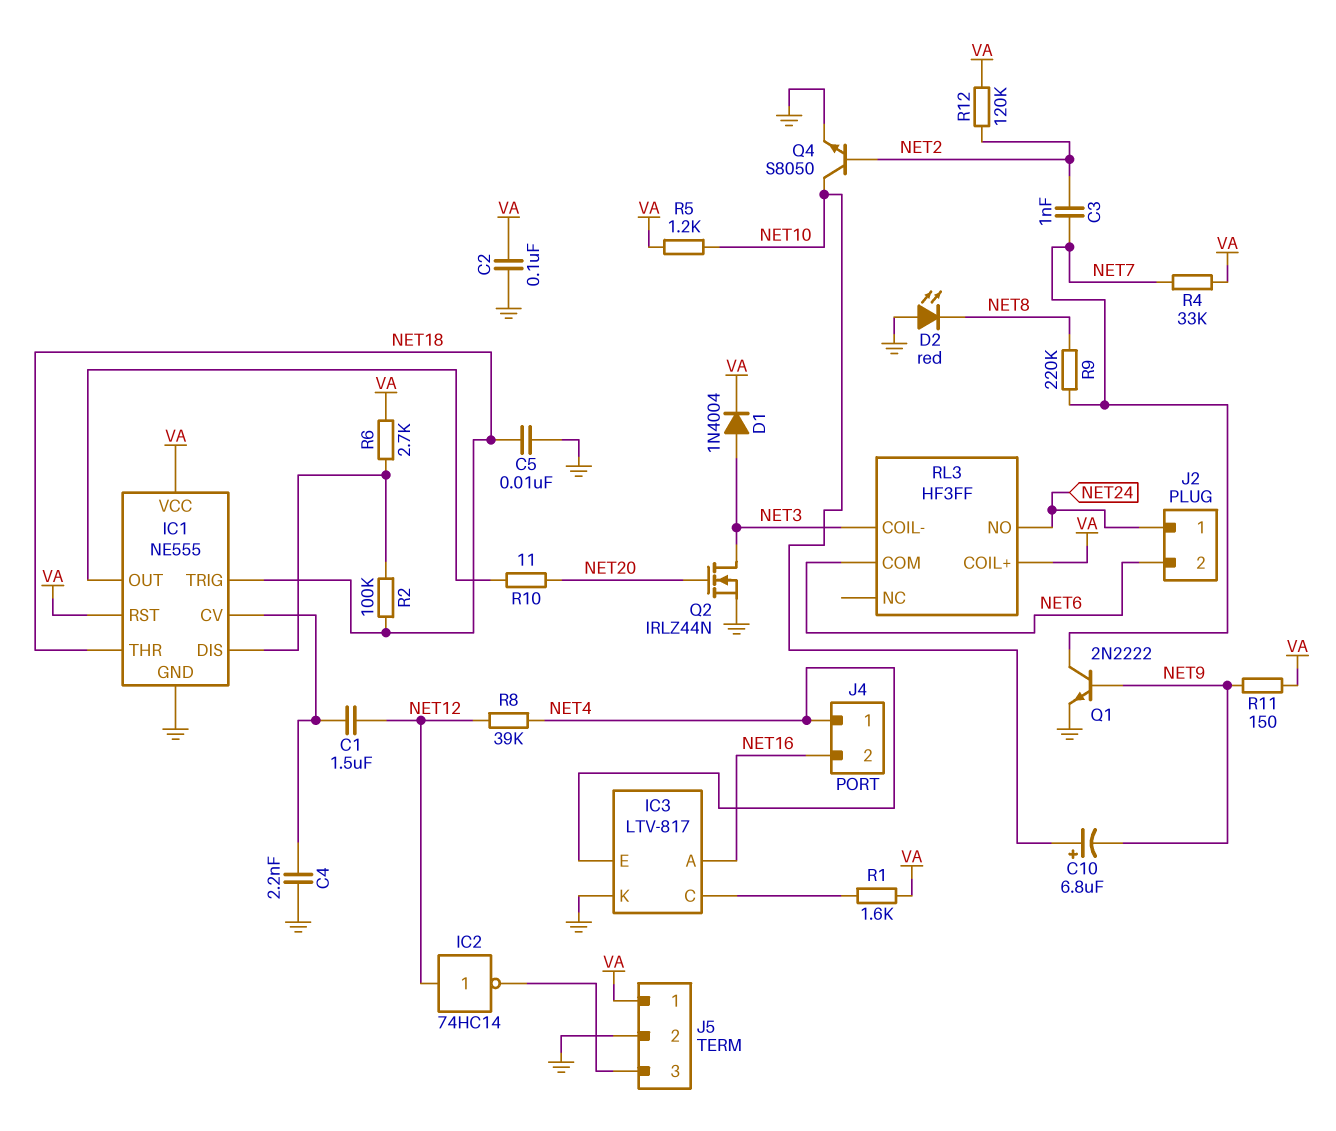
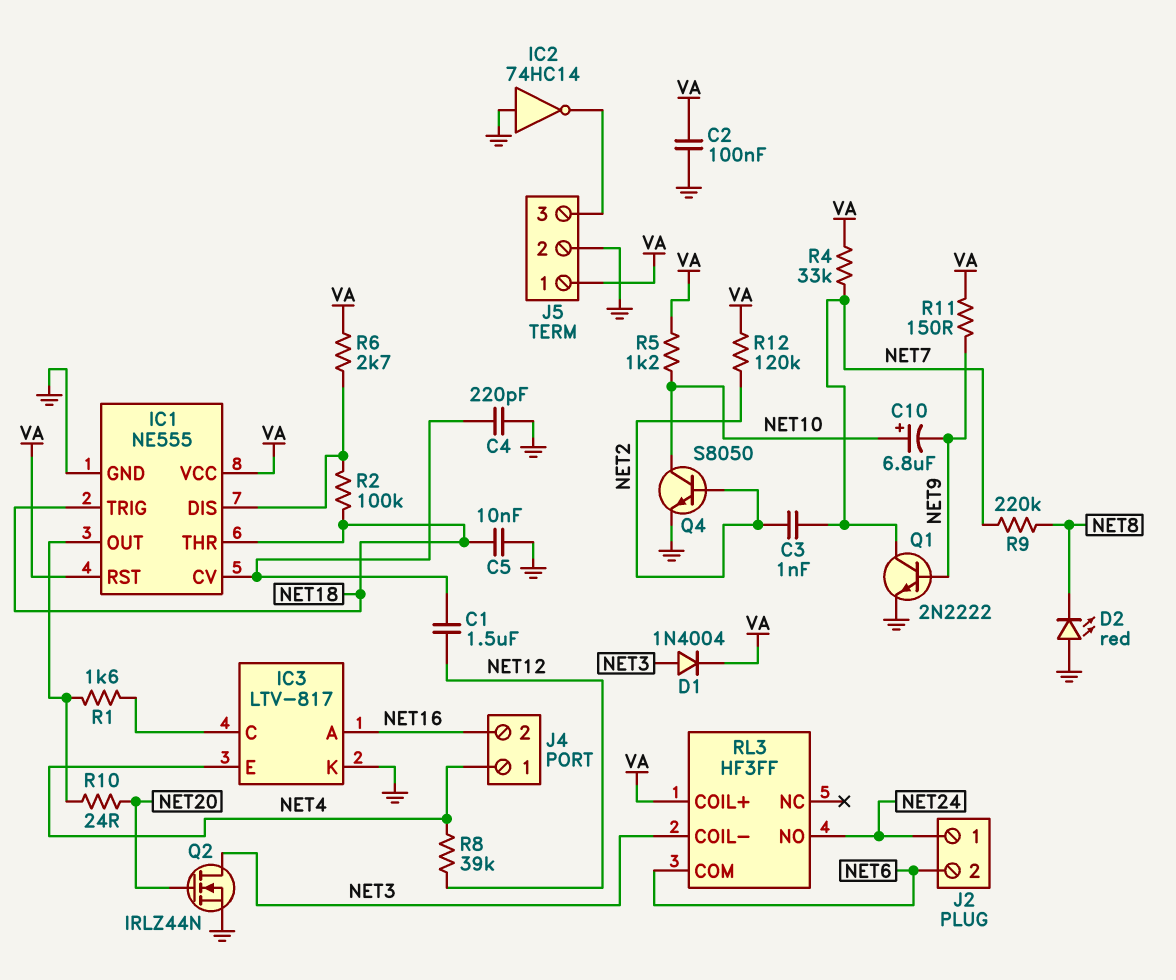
C4: 2.2nF (GND, IC1/CV) -> 220pF (GND, IC1/CV)
IC2: NOT 74HC14 (in NET12, out J5/3) -> NOT 74HC14 (in GND, out J5/3)
R1: 1.6k (IC3/C, VA) -> 1.6k (IC1/OUT, IC3/C)
R10: 11 (IC1/OUT, NET20) -> 24 (IC1/OUT, NET20)

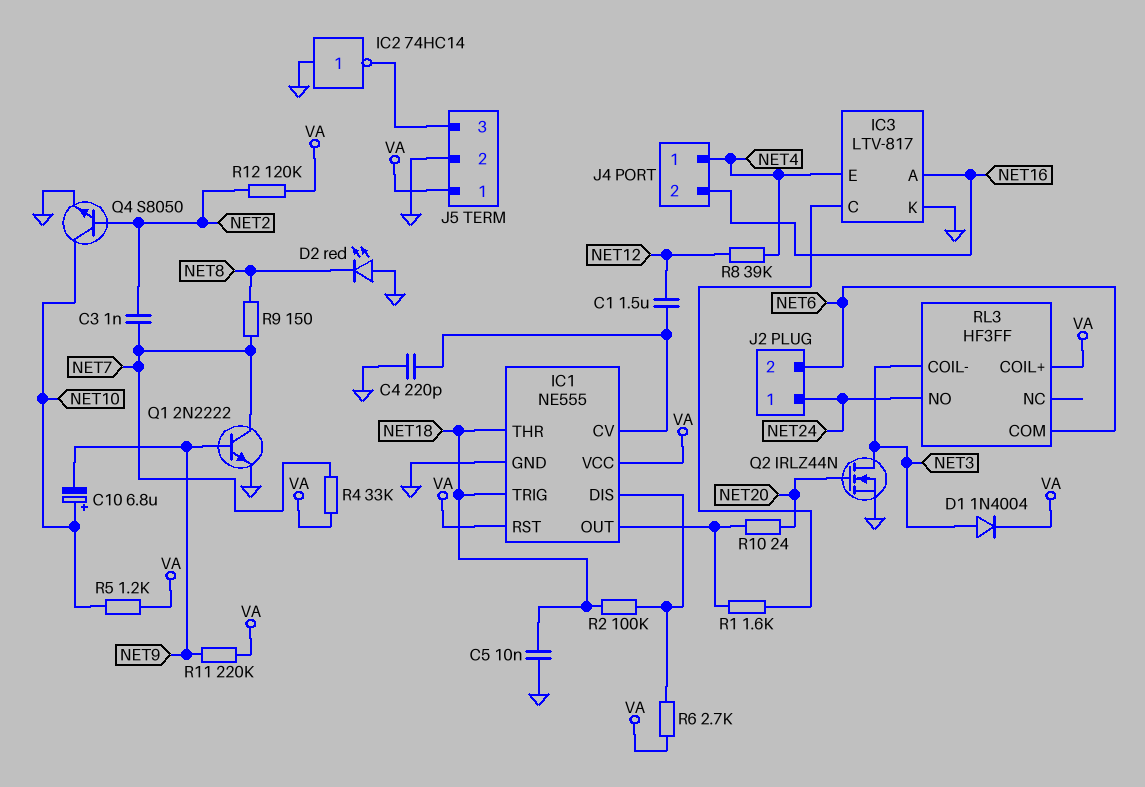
C2: 100nF (GND, VA) -> none
R9: 220k (NET7, NET8) -> 150 (NET7, NET8)
R11: 150 (NET9, VA) -> 220k (NET9, VA)

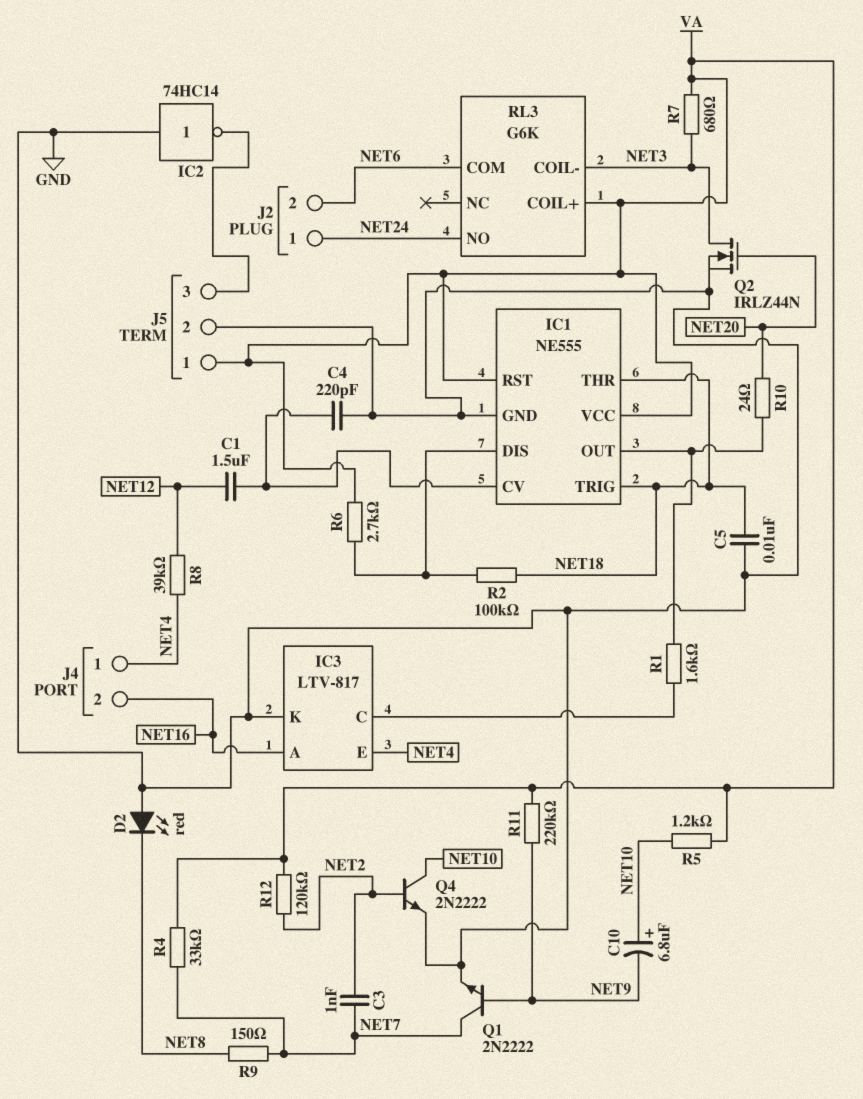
D1: diode 1N4004 (A NET3, K VA) -> none
Q4: NPN S8050 (B NET2, C NET10, E GND) -> NPN 2N2222 (B NET2, C NET10, E GND)
R7: none -> 680 (NET3, VA)
RL3: HF3FF -> G6K

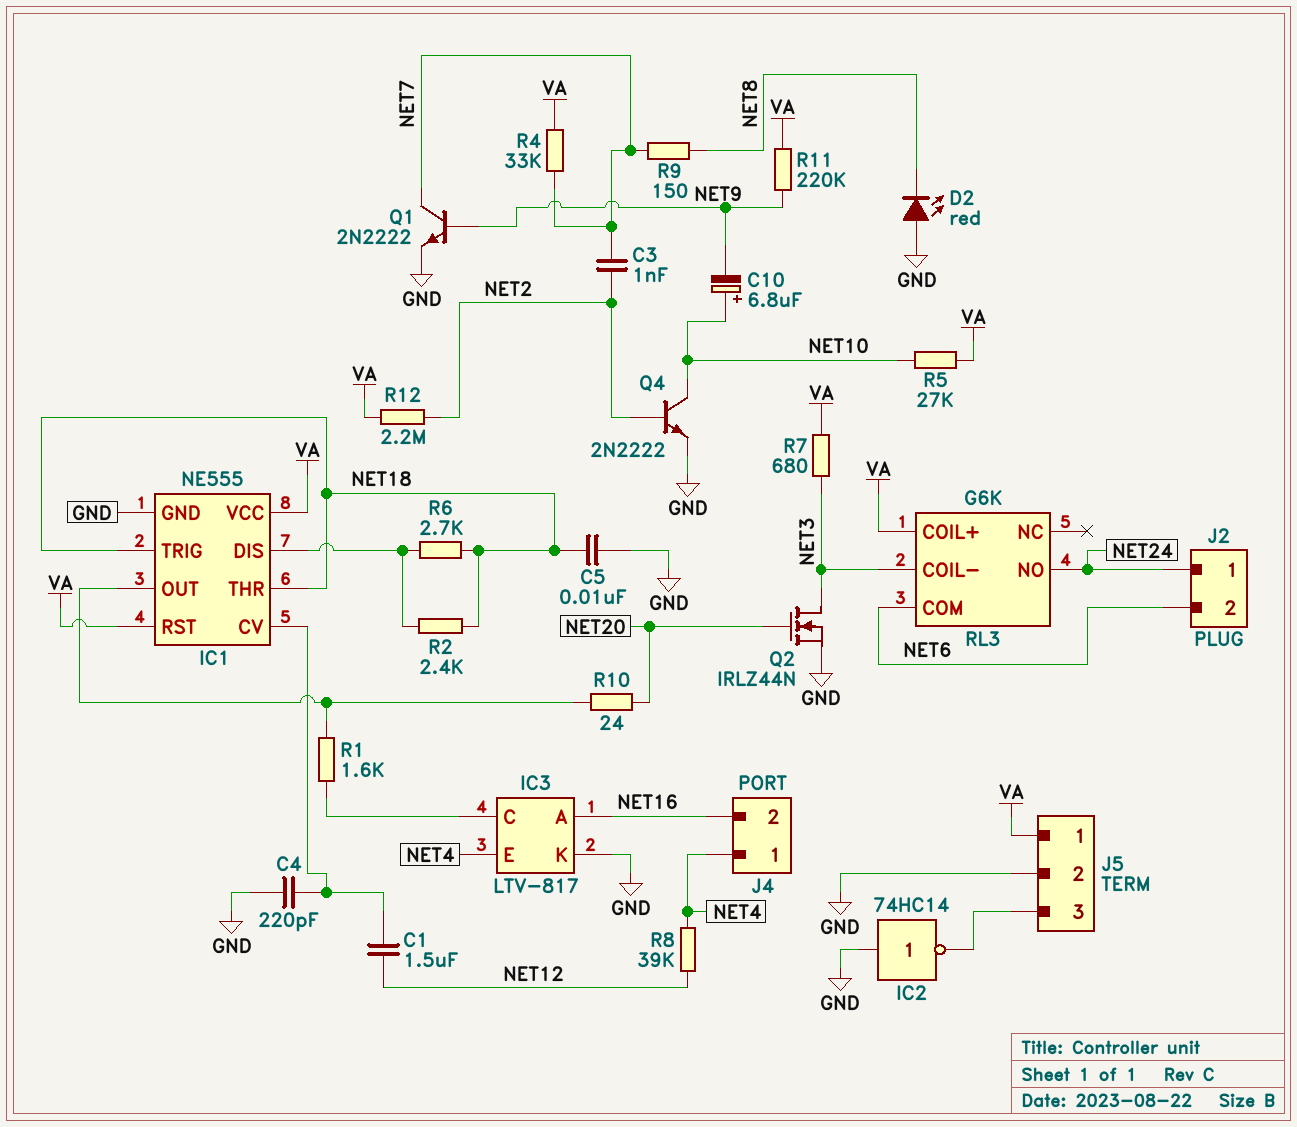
R2: 100k (IC1/DIS, NET18) -> 2.4k (IC1/DIS, NET18)
R5: 1.2k (NET10, VA) -> 27k (NET10, VA)
R6: 2.7k (IC1/DIS, VA) -> 2.7k (IC1/DIS, NET18)
R12: 120k (NET2, VA) -> 2.2M (NET2, VA)

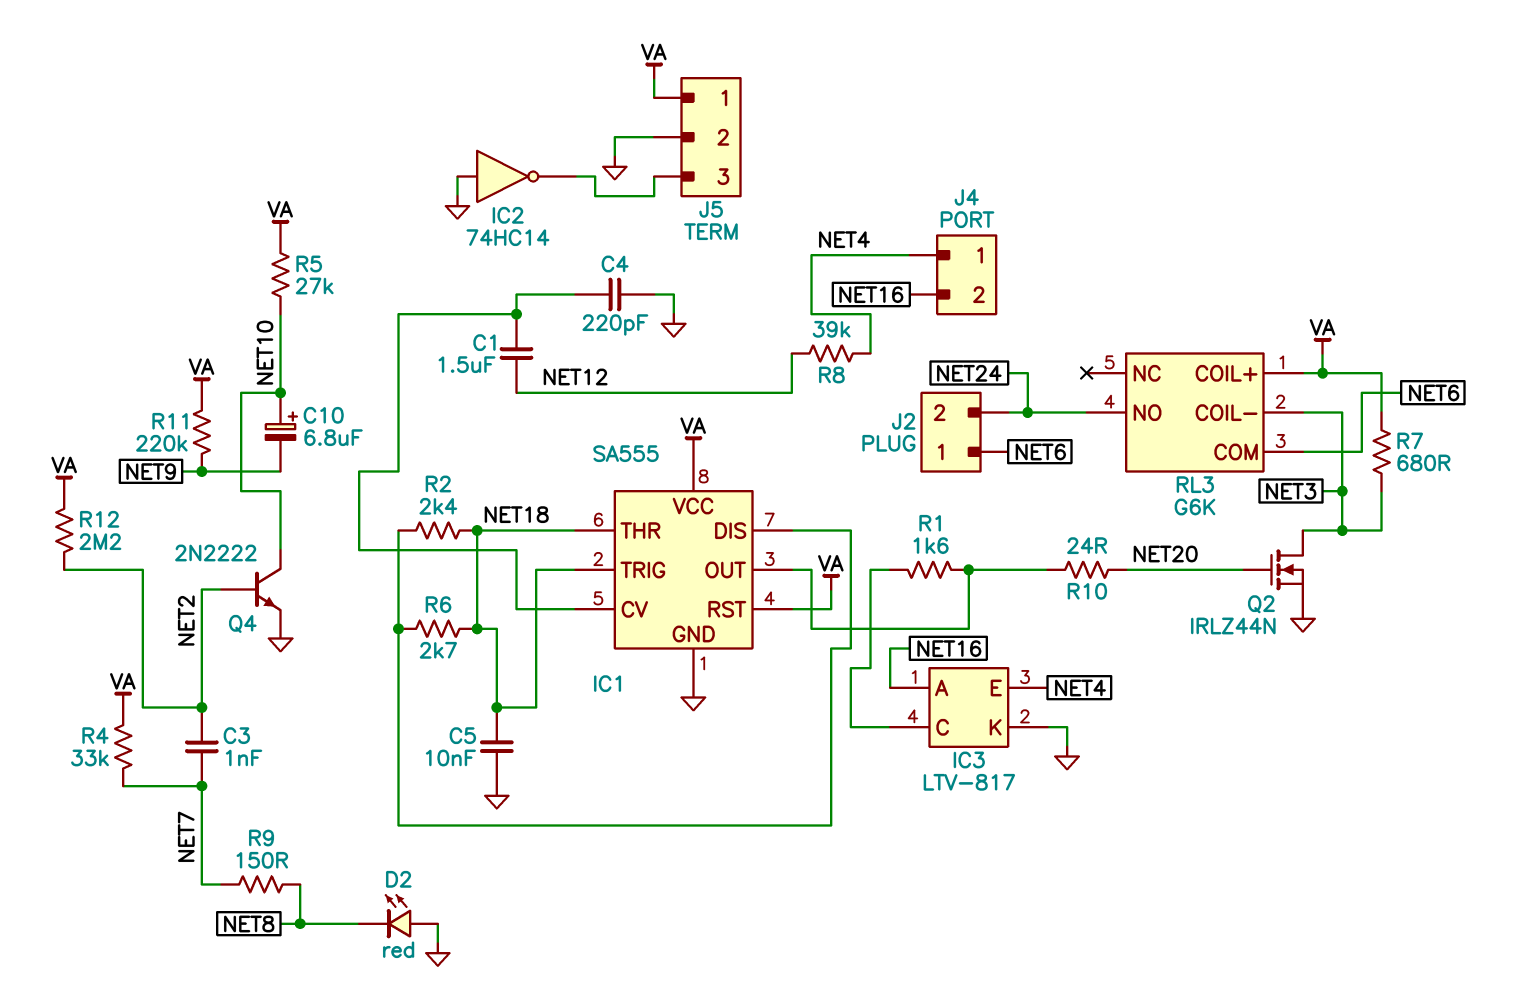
IC1: NE555 -> SA555
J2 pin 1: NET24 -> NET6
J2 pin 2: NET6 -> NET24
Q1: NPN 2N2222 (B NET9, C NET7, E GND) -> none

